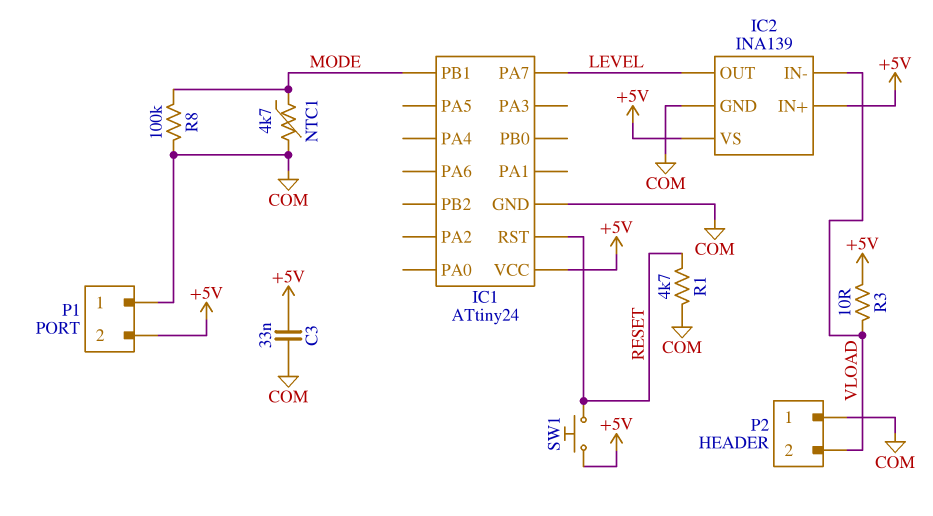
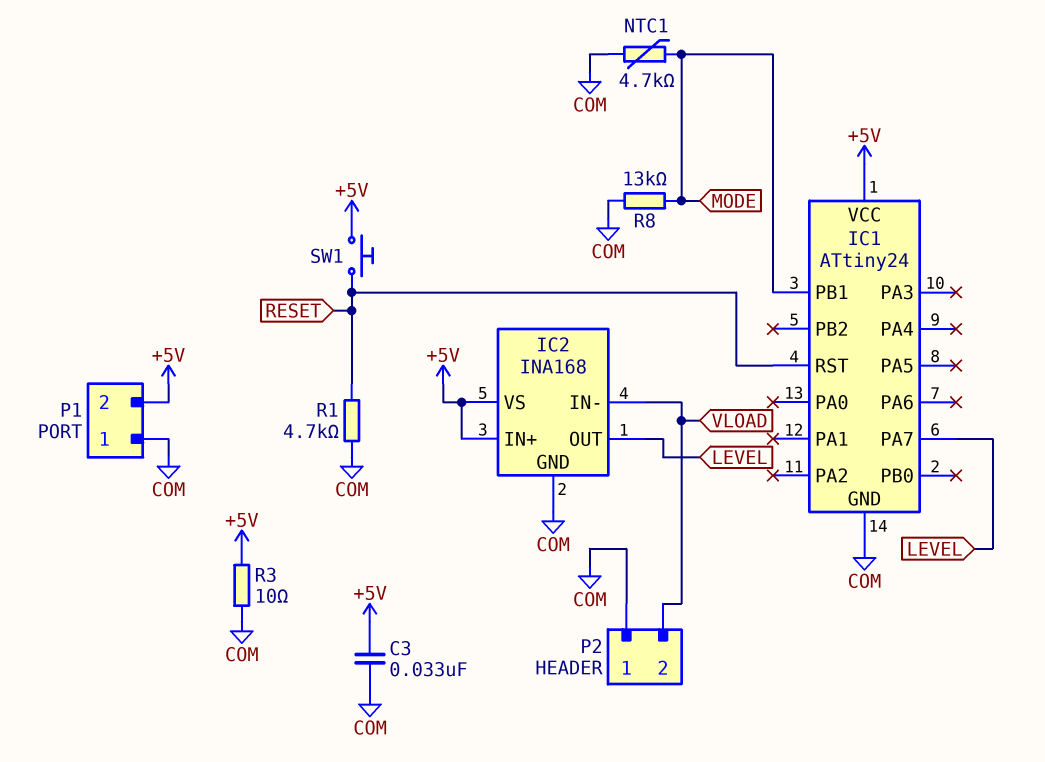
IC2: INA139 -> INA168
R3: 10 (+5V, VLOAD) -> 10 (+5V, COM)
R8: 100k (COM, MODE) -> 13k (COM, MODE)

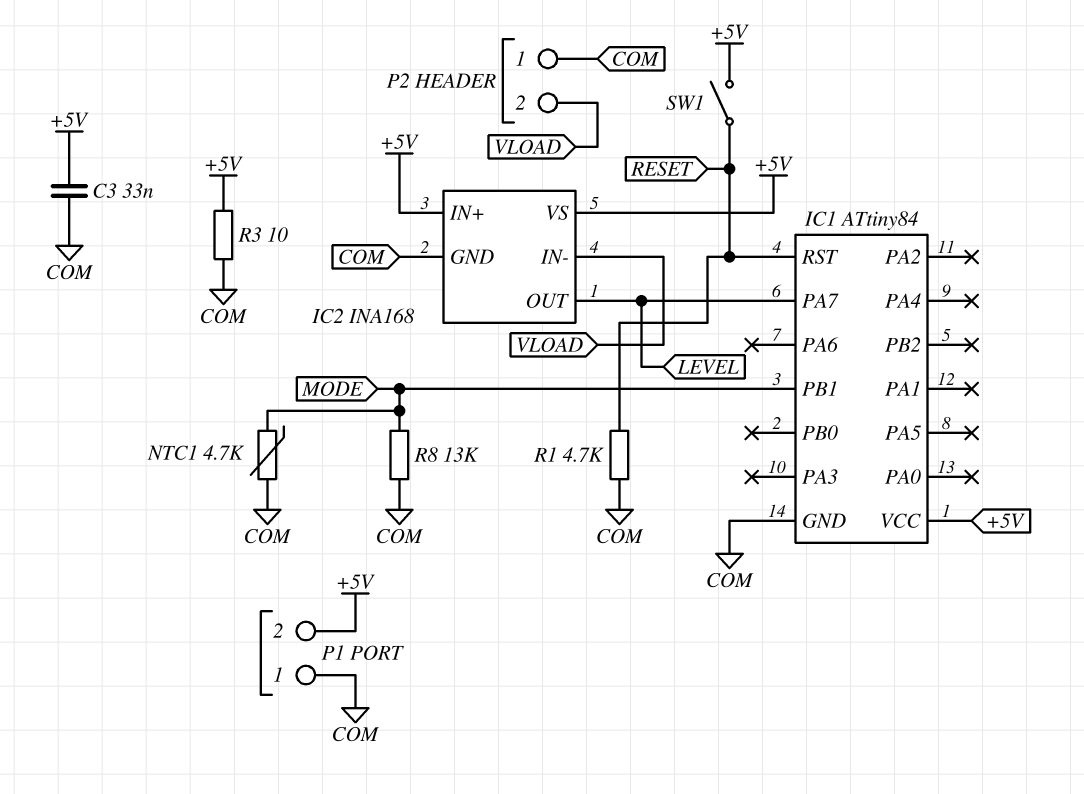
IC1: ATtiny24 -> ATtiny84
SW1: button (+5V, RESET) -> switch (+5V, RESET)

